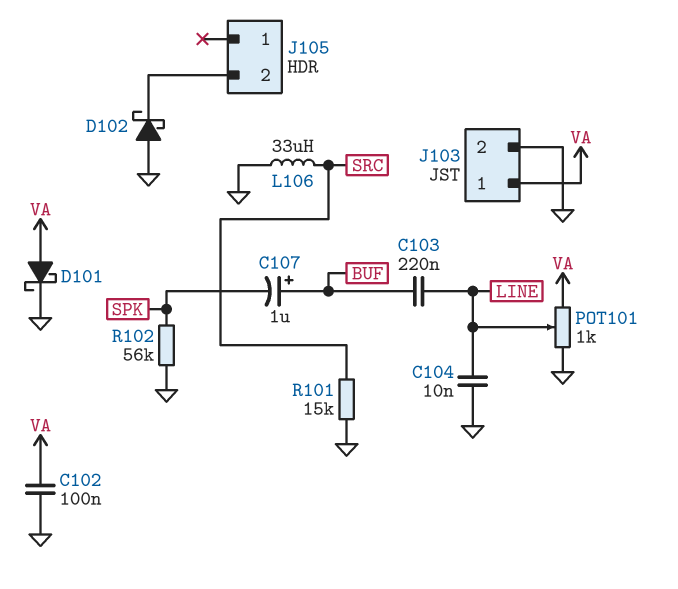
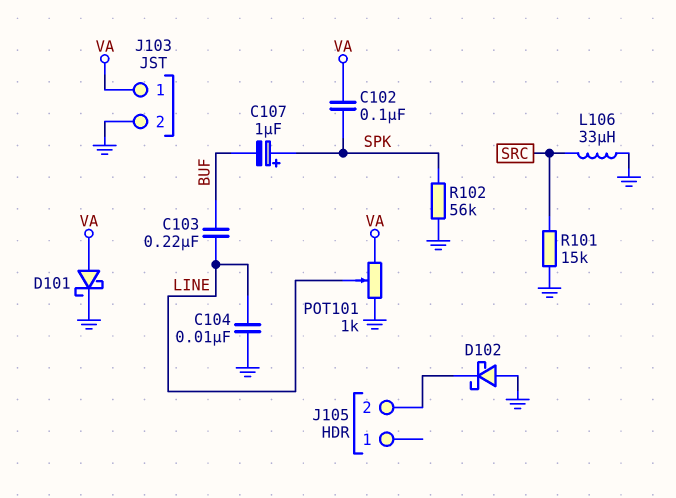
C102: 100nF (GND, VA) -> 100nF (SPK, VA)
C107: 1uF (plus BUF, minus SPK) -> 1uF (plus SPK, minus BUF)

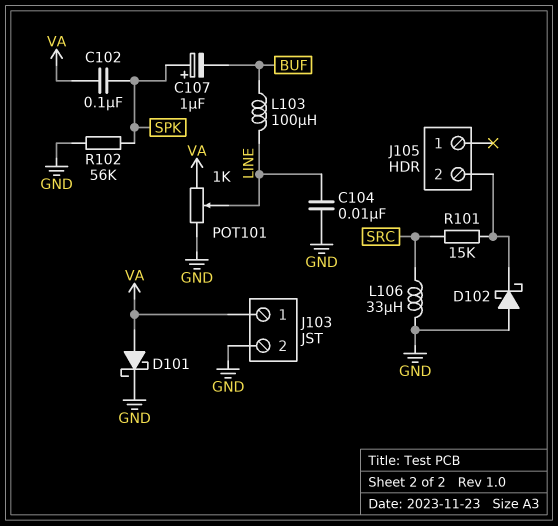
C103: 220nF (BUF, LINE) -> none
L103: none -> 100uH (BUF, LINE)
R101: 15k (GND, SRC) -> 15k (J105/2, SRC)

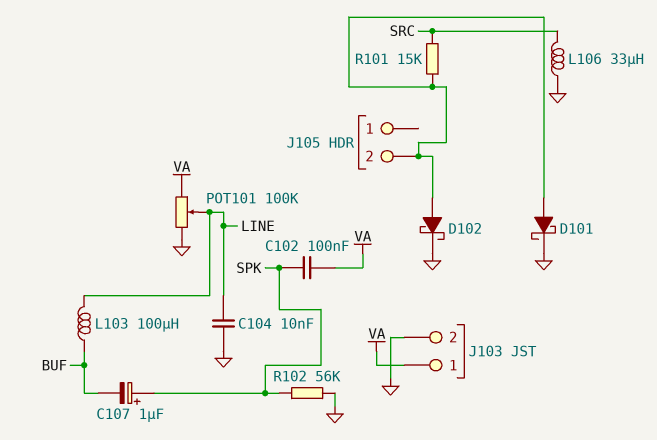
D101: schottky (A VA, K GND) -> schottky (A J105/2, K GND)
D102: schottky (A GND, K J105/2) -> schottky (A J105/2, K GND)
POT101: 1k (GND, VA, wiper LINE) -> 100k (GND, VA, wiper LINE)

